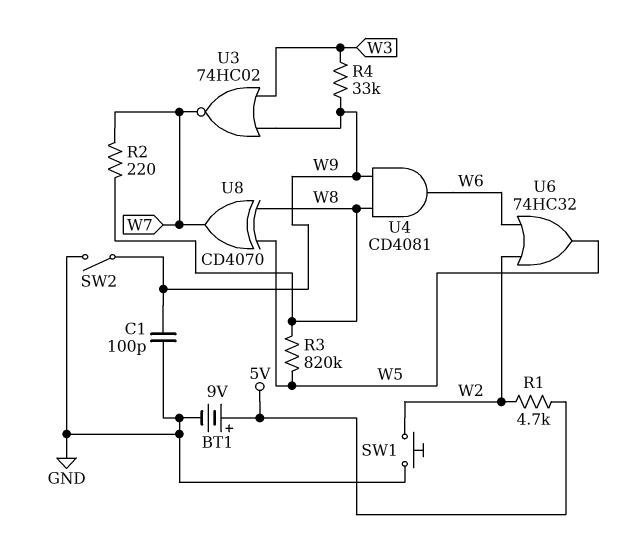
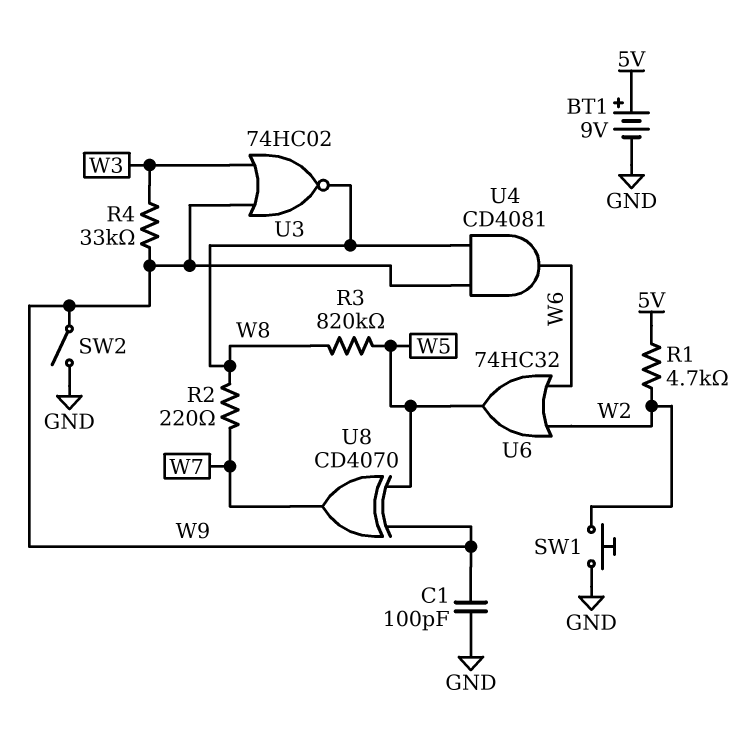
U3: NOR 74HC02 (in W3, in W9, out W7) -> NOR 74HC02 (in W3, in W9, out W8)
U8: XOR CD4070 (in W5, in W8, out W7) -> XOR CD4070 (in W5, in W9, out W7)

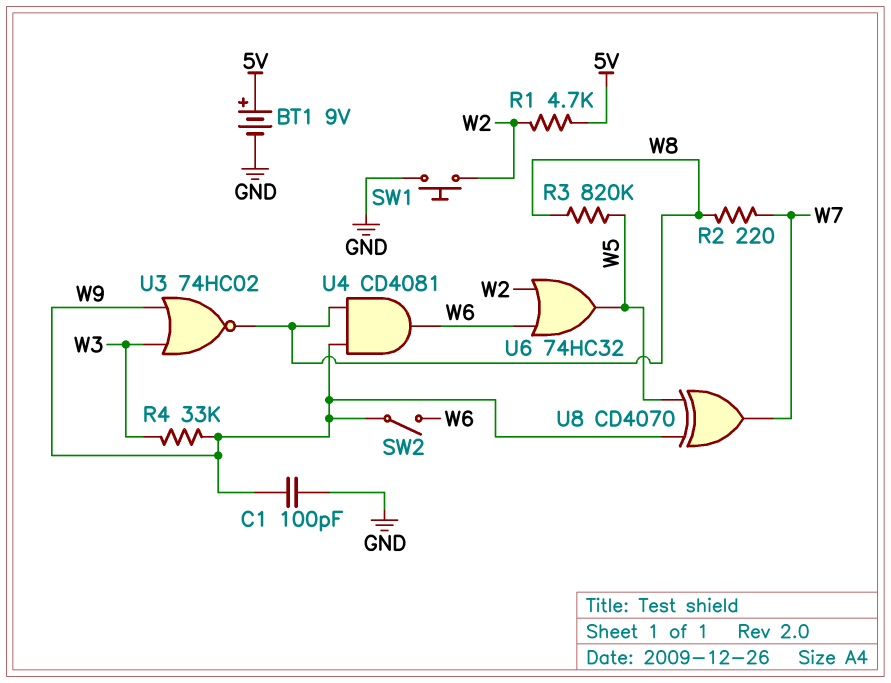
SW2: switch (GND, W9) -> switch (W6, W9)

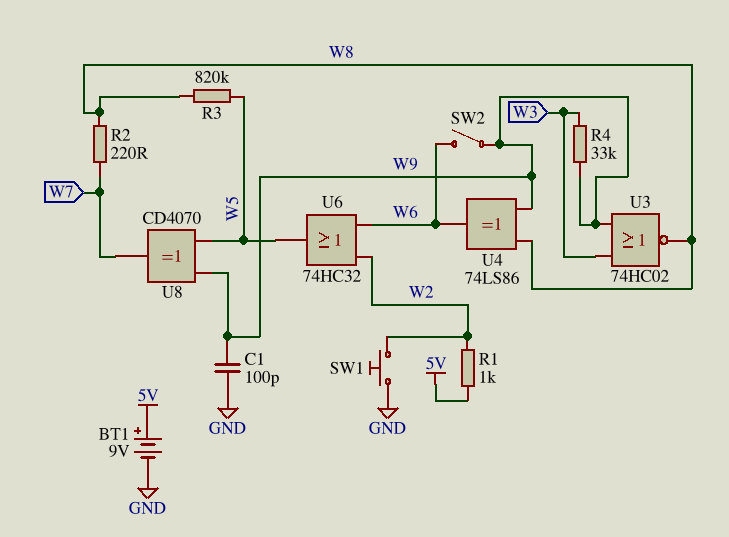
R1: 4.7k (5V, W2) -> 1k (5V, W2)
U4: AND CD4081 (in W8, in W9, out W6) -> XOR 74LS86 (in W8, in W9, out W6)

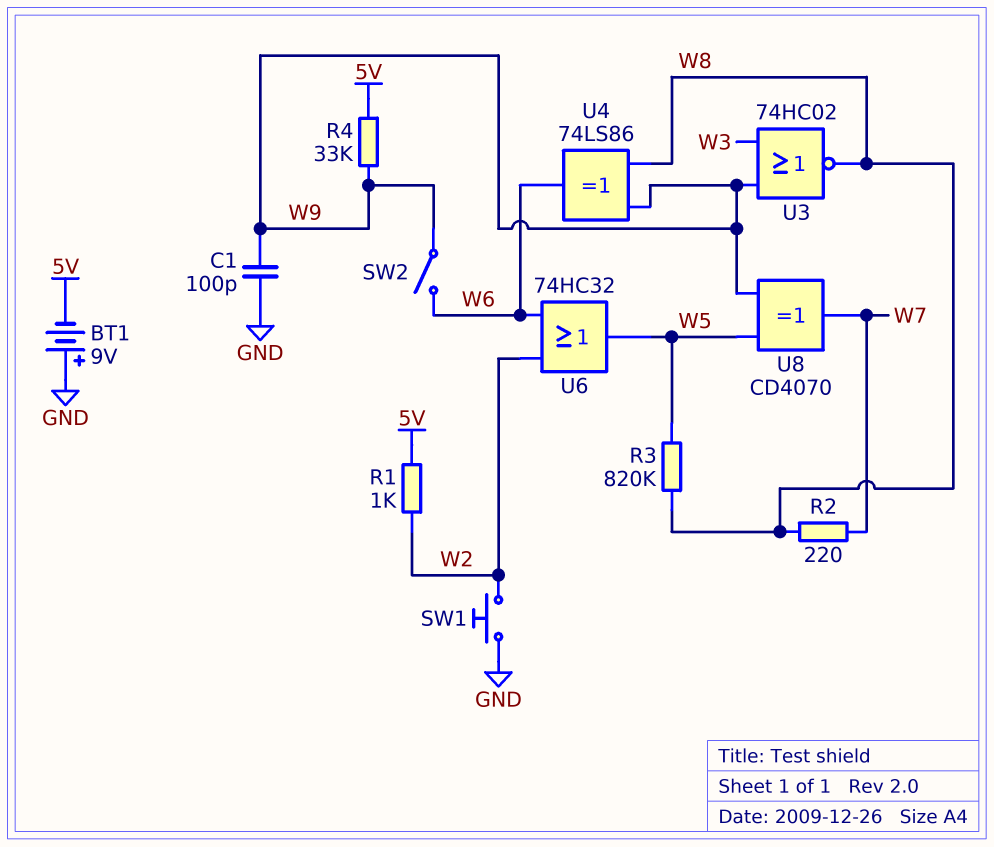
BT1: 9V (plus 5V, minus GND) -> 9V (plus GND, minus 5V)
R4: 33k (W3, W9) -> 33k (5V, W9)

